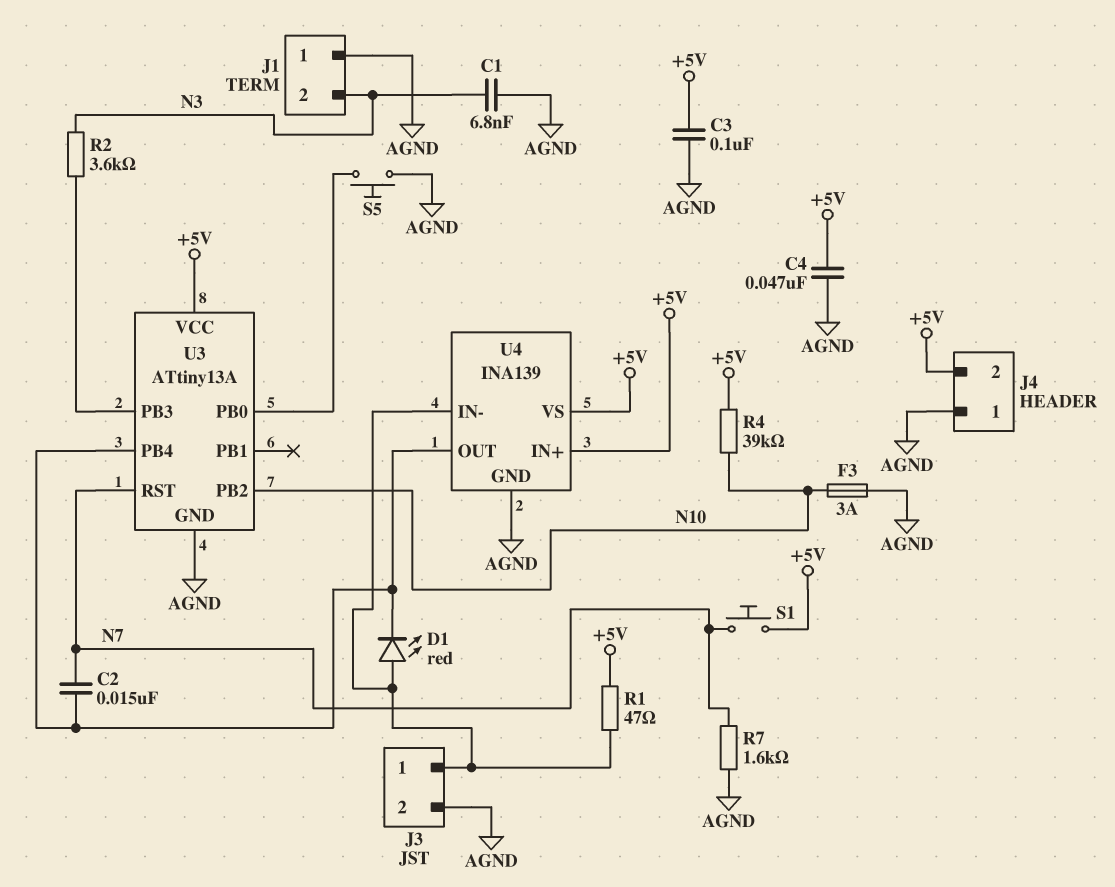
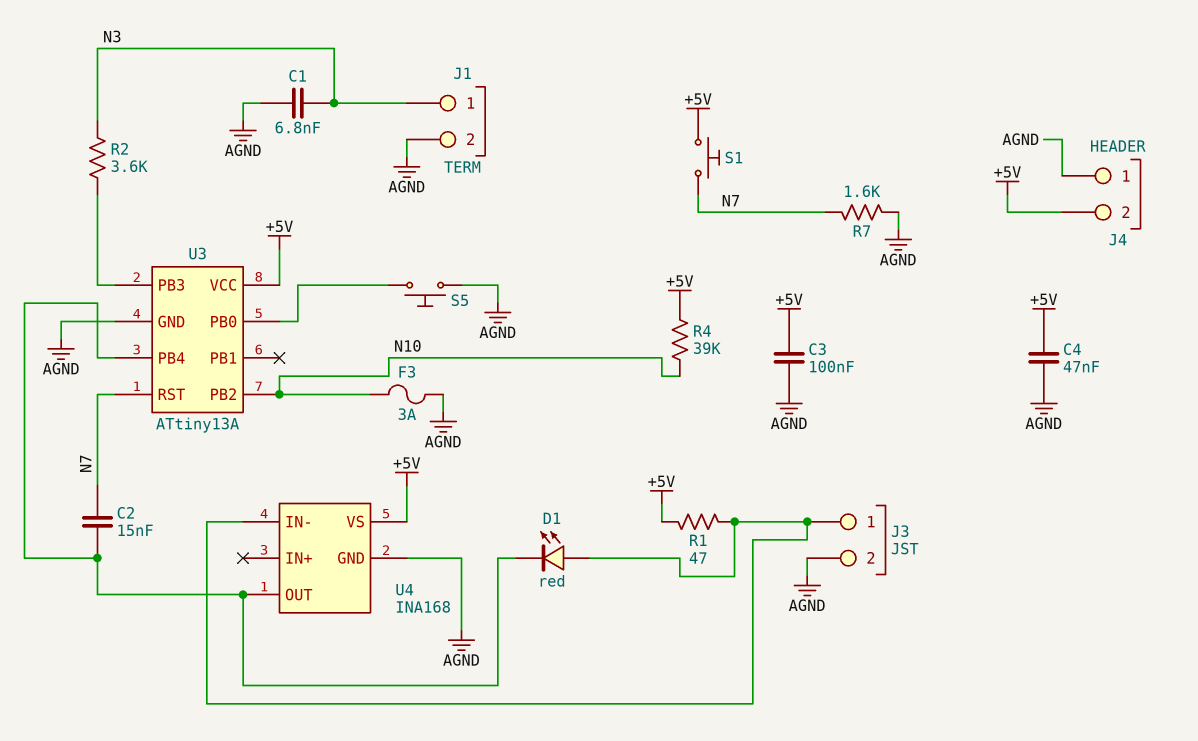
J1 pin 1: AGND -> N3
J1 pin 2: N3 -> AGND
U4: INA139 -> INA168
U4 pin IN+: +5V -> none

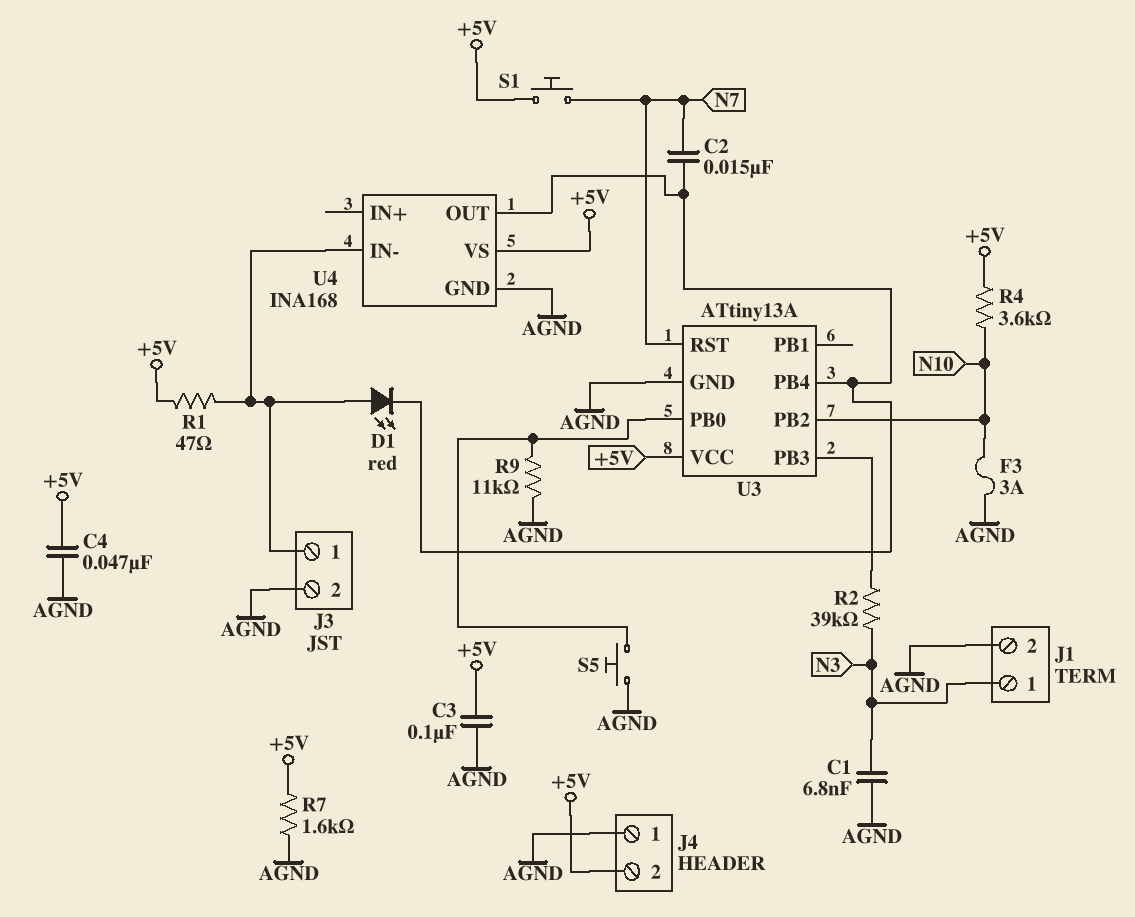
R2: 3.6k (N3, U3/PB3) -> 39k (N3, U3/PB3)
R4: 39k (+5V, N10) -> 3.6k (+5V, N10)
R7: 1.6k (AGND, N7) -> 1.6k (+5V, AGND)
R9: none -> 11k (AGND, U3/PB0)

